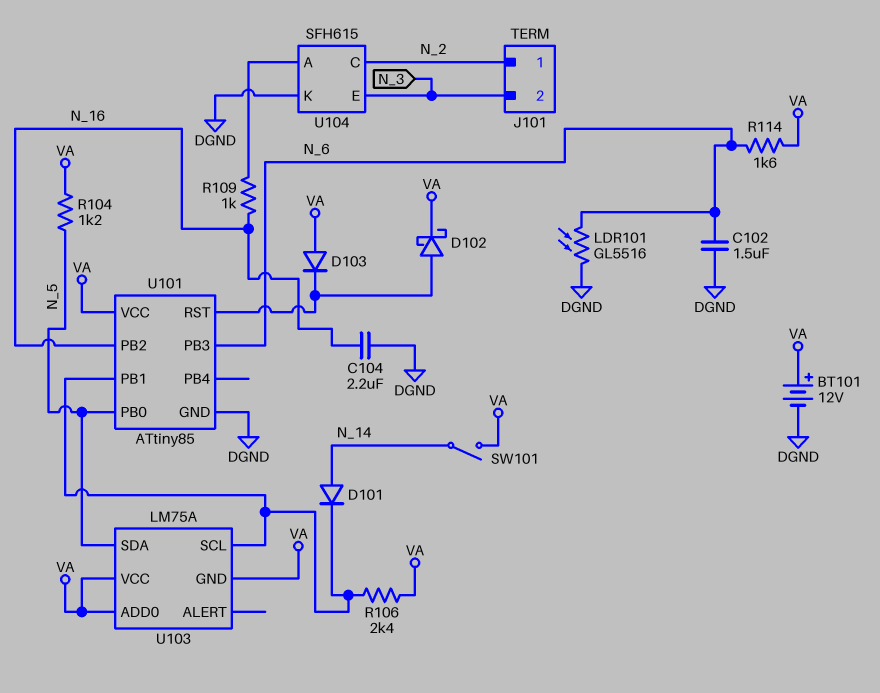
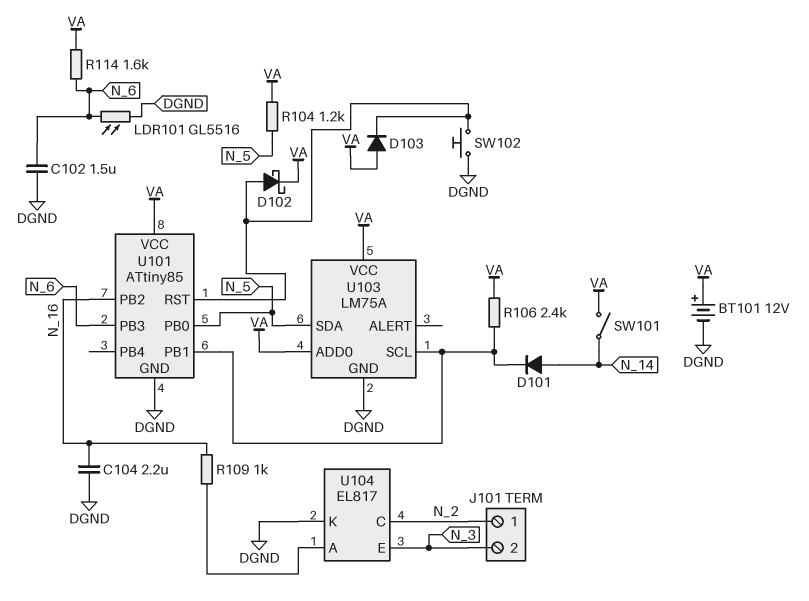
SW102: none -> button (DGND, U101/RST)
U103 pin GND: VA -> DGND
U104: SFH615 -> EL817

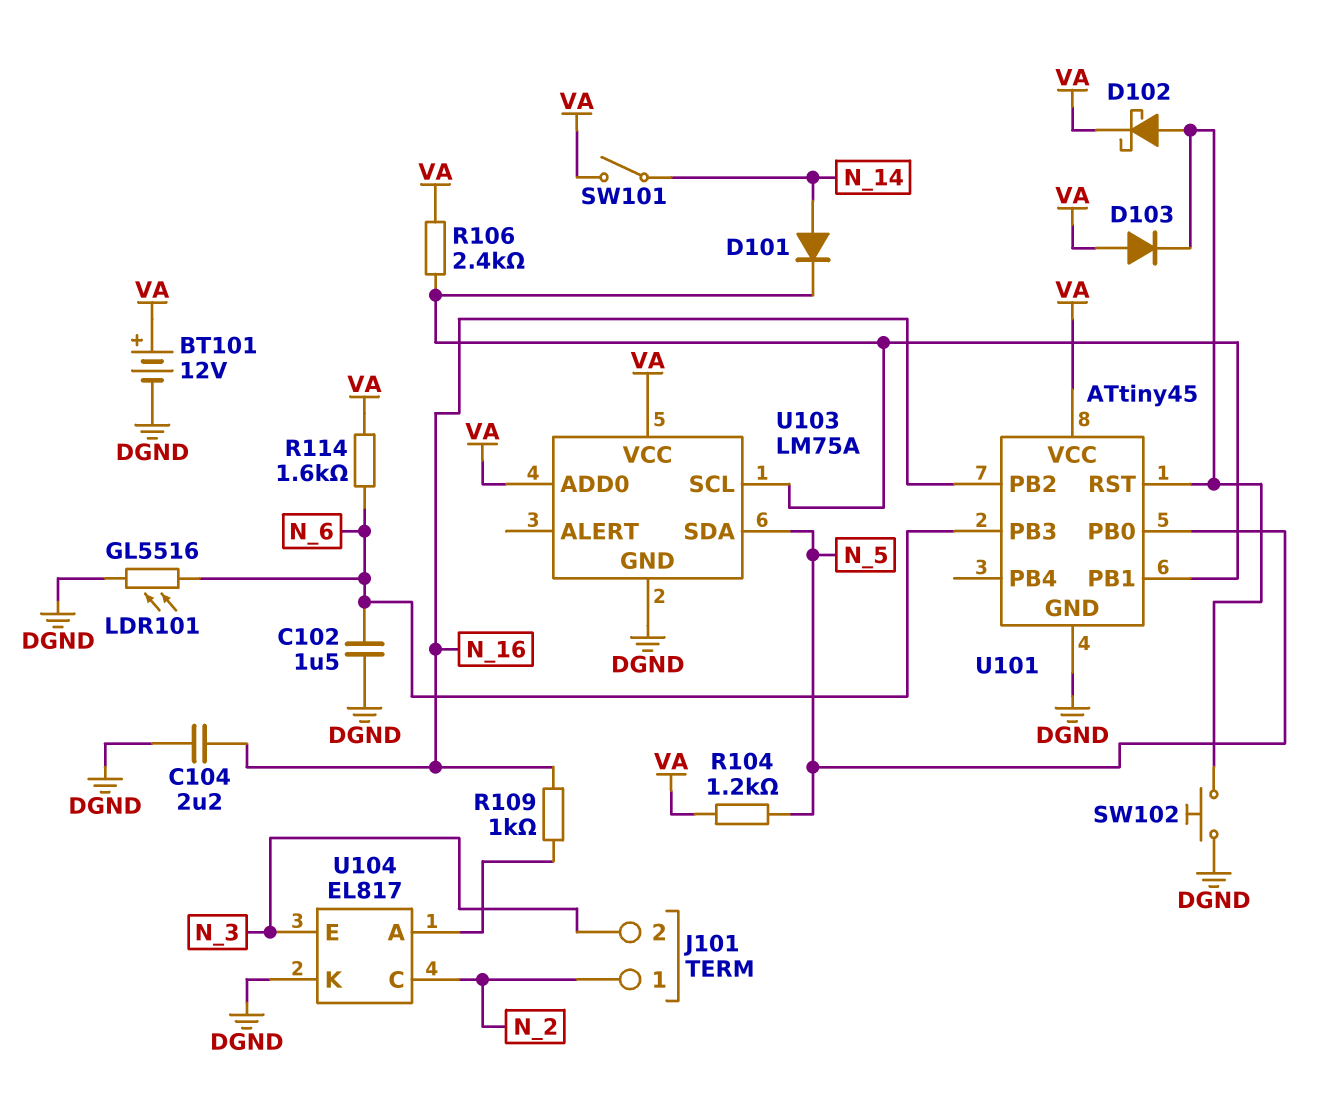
U101: ATtiny85 -> ATtiny45

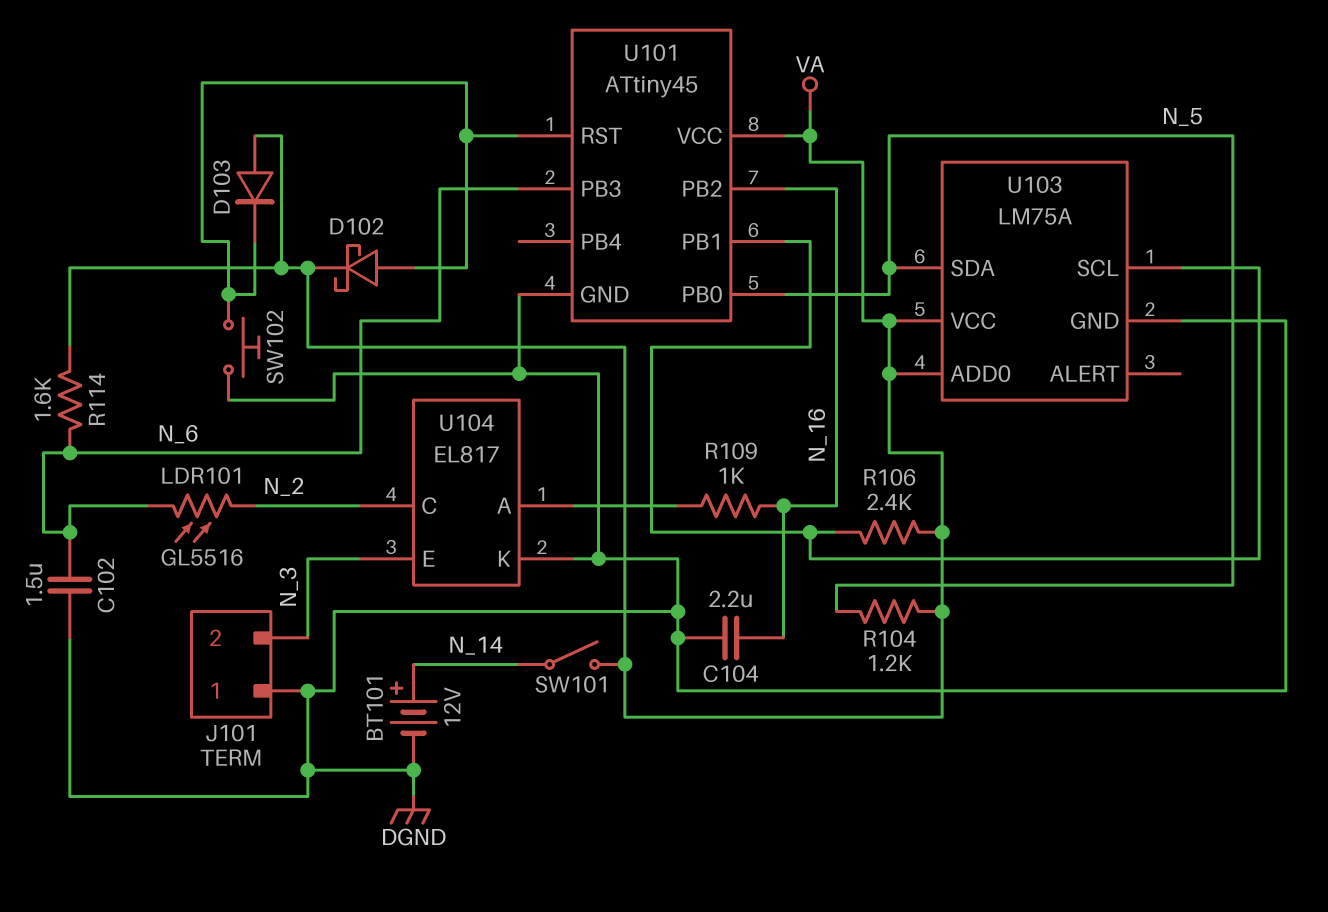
BT101: 12V (plus VA, minus DGND) -> 12V (plus N_14, minus DGND)
D101: diode (A N_14, K U101/PB1) -> none
J101 pin 1: N_2 -> DGND
LDR101: GL5516 (DGND, N_6) -> GL5516 (N_2, N_6)

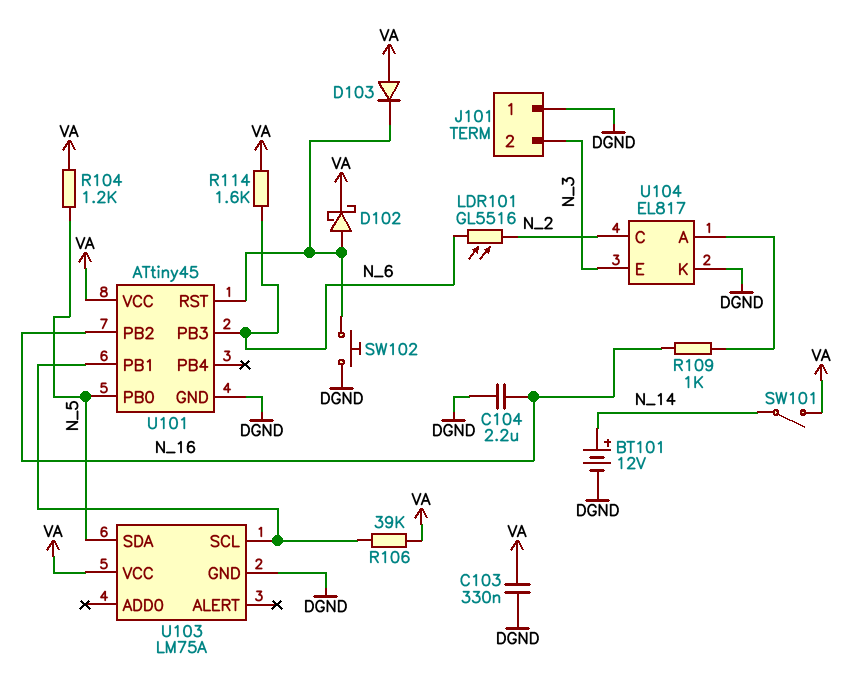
C102: 1.5uF (DGND, N_6) -> none
C103: none -> 330nF (DGND, VA)
R106: 2.4k (U101/PB1, VA) -> 39k (U101/PB1, VA)
U103 pin ADD0: VA -> none

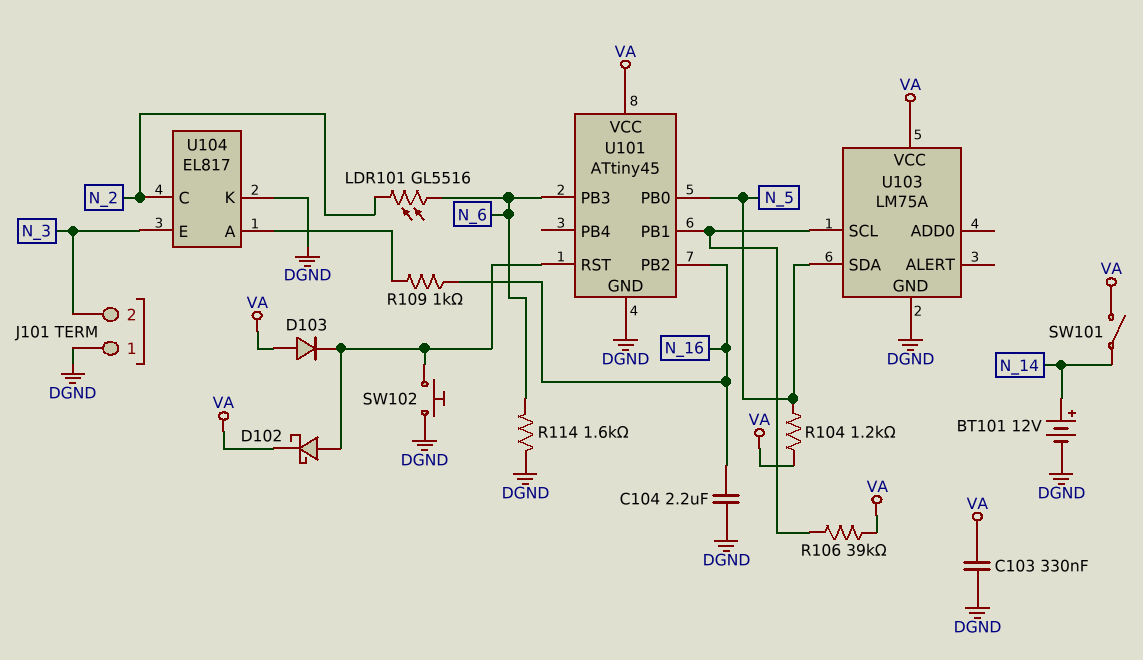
R114: 1.6k (N_6, VA) -> 1.6k (DGND, N_6)

